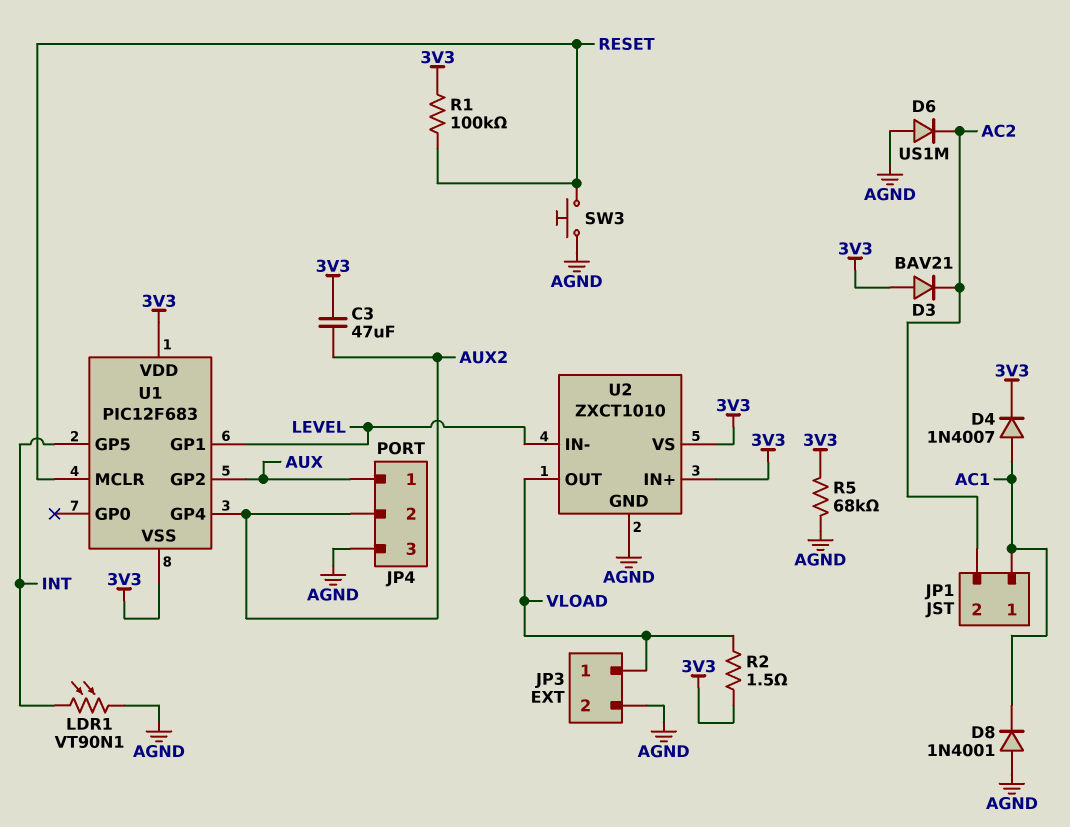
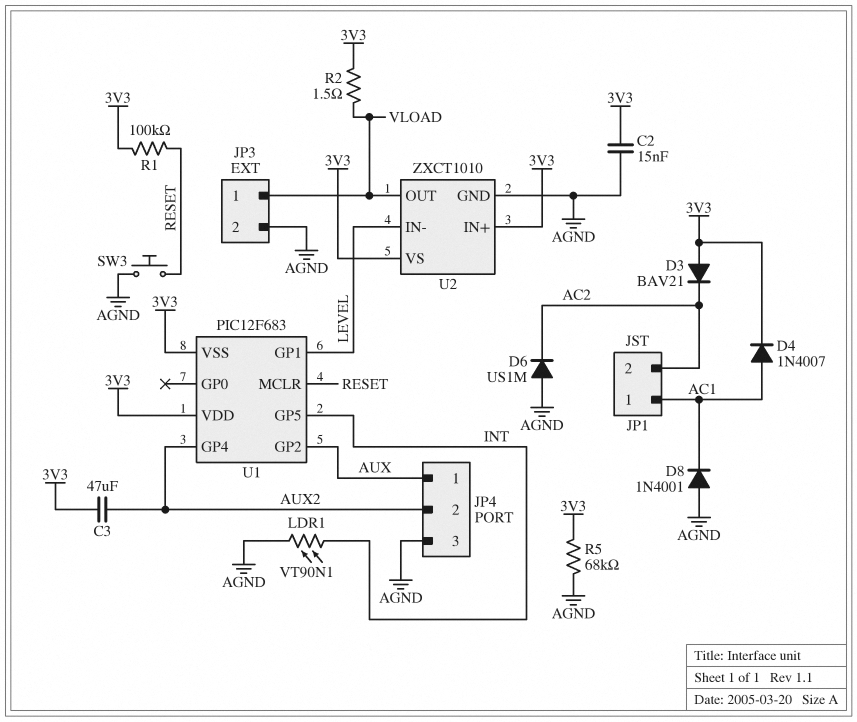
C2: none -> 15nF (3V3, AGND)

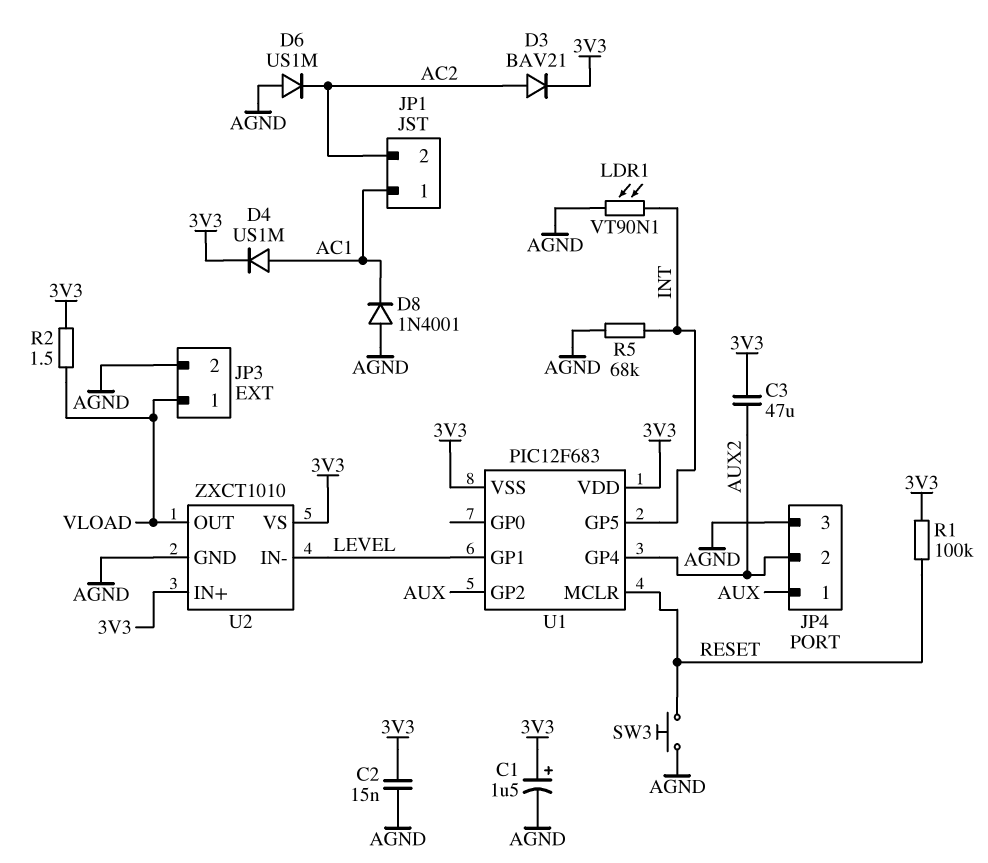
C1: none -> 1.5uF (plus 3V3, minus AGND)
D3: diode BAV21 (A 3V3, K AC2) -> diode BAV21 (A AC2, K 3V3)
D4: diode 1N4007 (A AC1, K 3V3) -> diode US1M (A AC1, K 3V3)
R5: 68k (3V3, AGND) -> 68k (AGND, INT)

